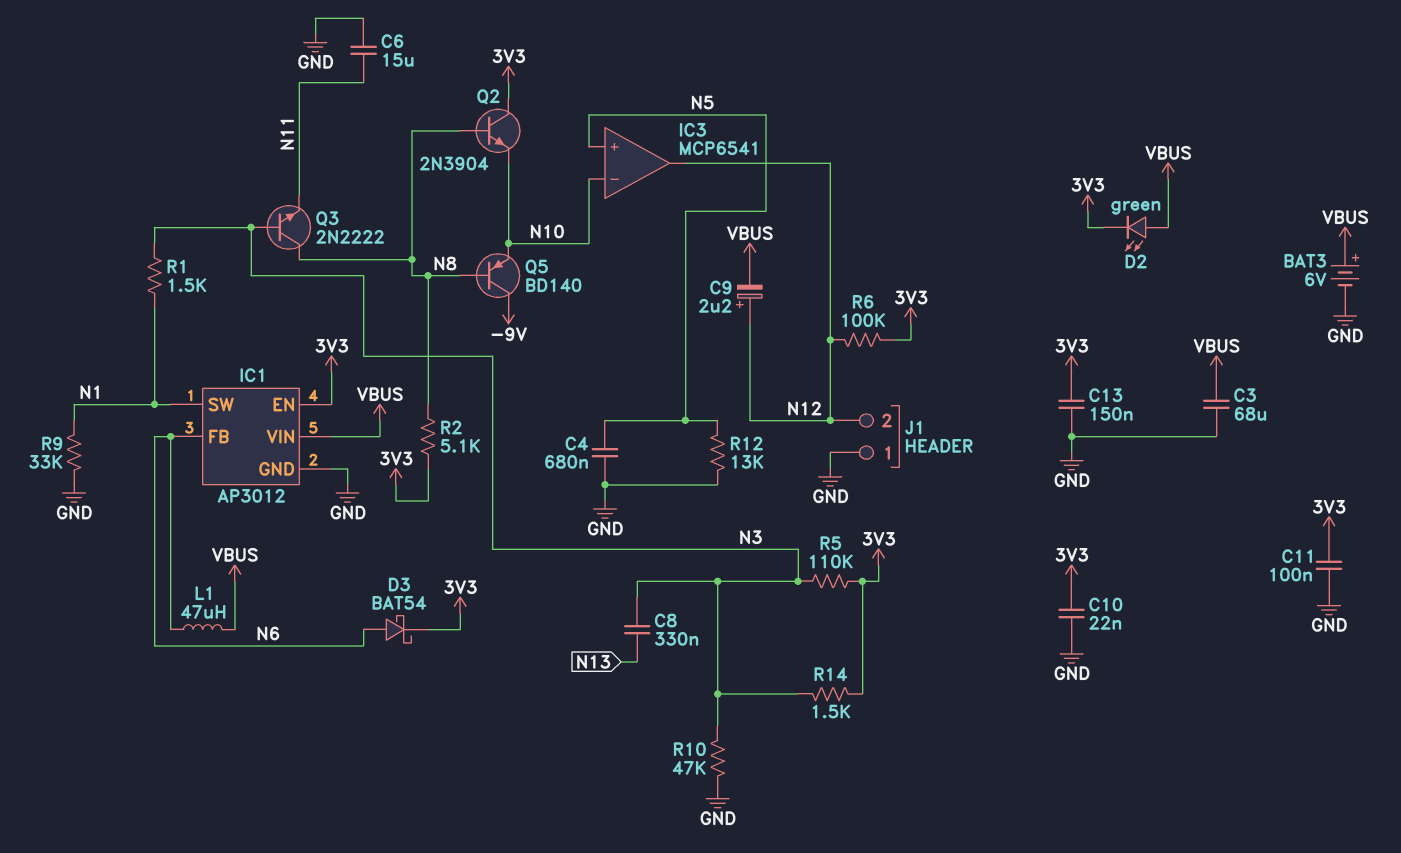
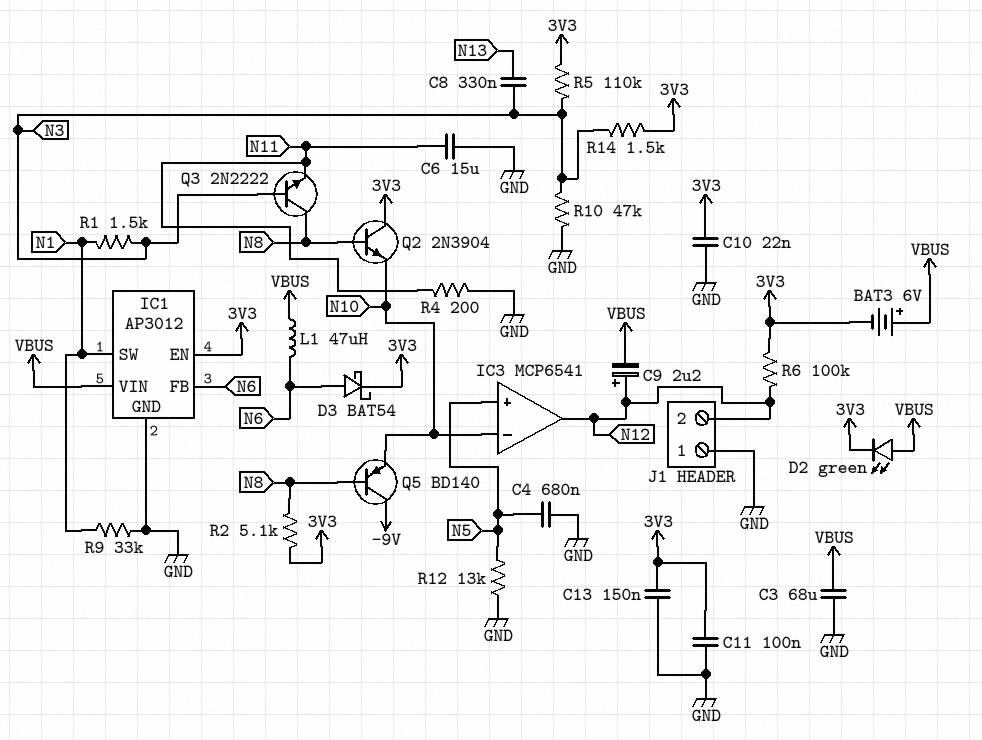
BAT3: 6V (plus VBUS, minus GND) -> 6V (plus VBUS, minus 3V3)
R4: none -> 200 (GND, N11)

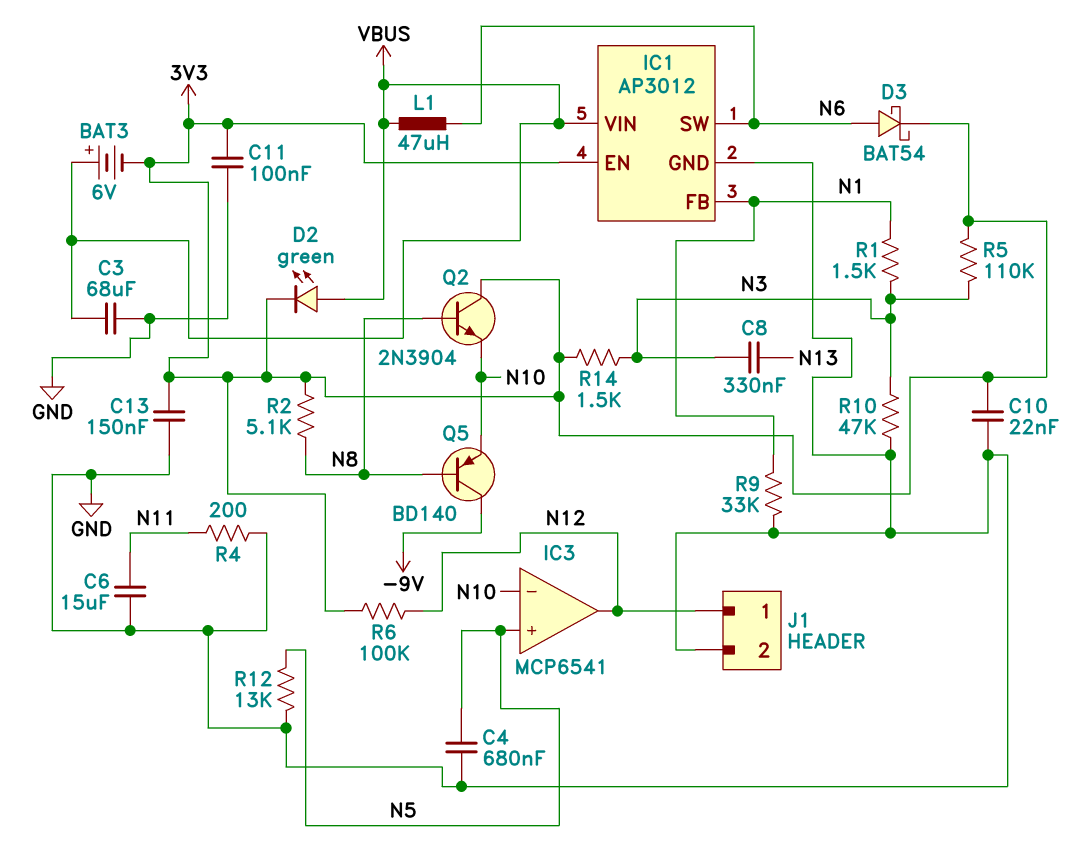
C9: 2.2uF (plus N12, minus VBUS) -> none
IC1 pin FB: N6 -> N1
IC1 pin SW: N1 -> N6
J1 pin 1: GND -> N12
J1 pin 2: N12 -> GND
Q3: NPN 2N2222 (B N3, C N8, E N11) -> none

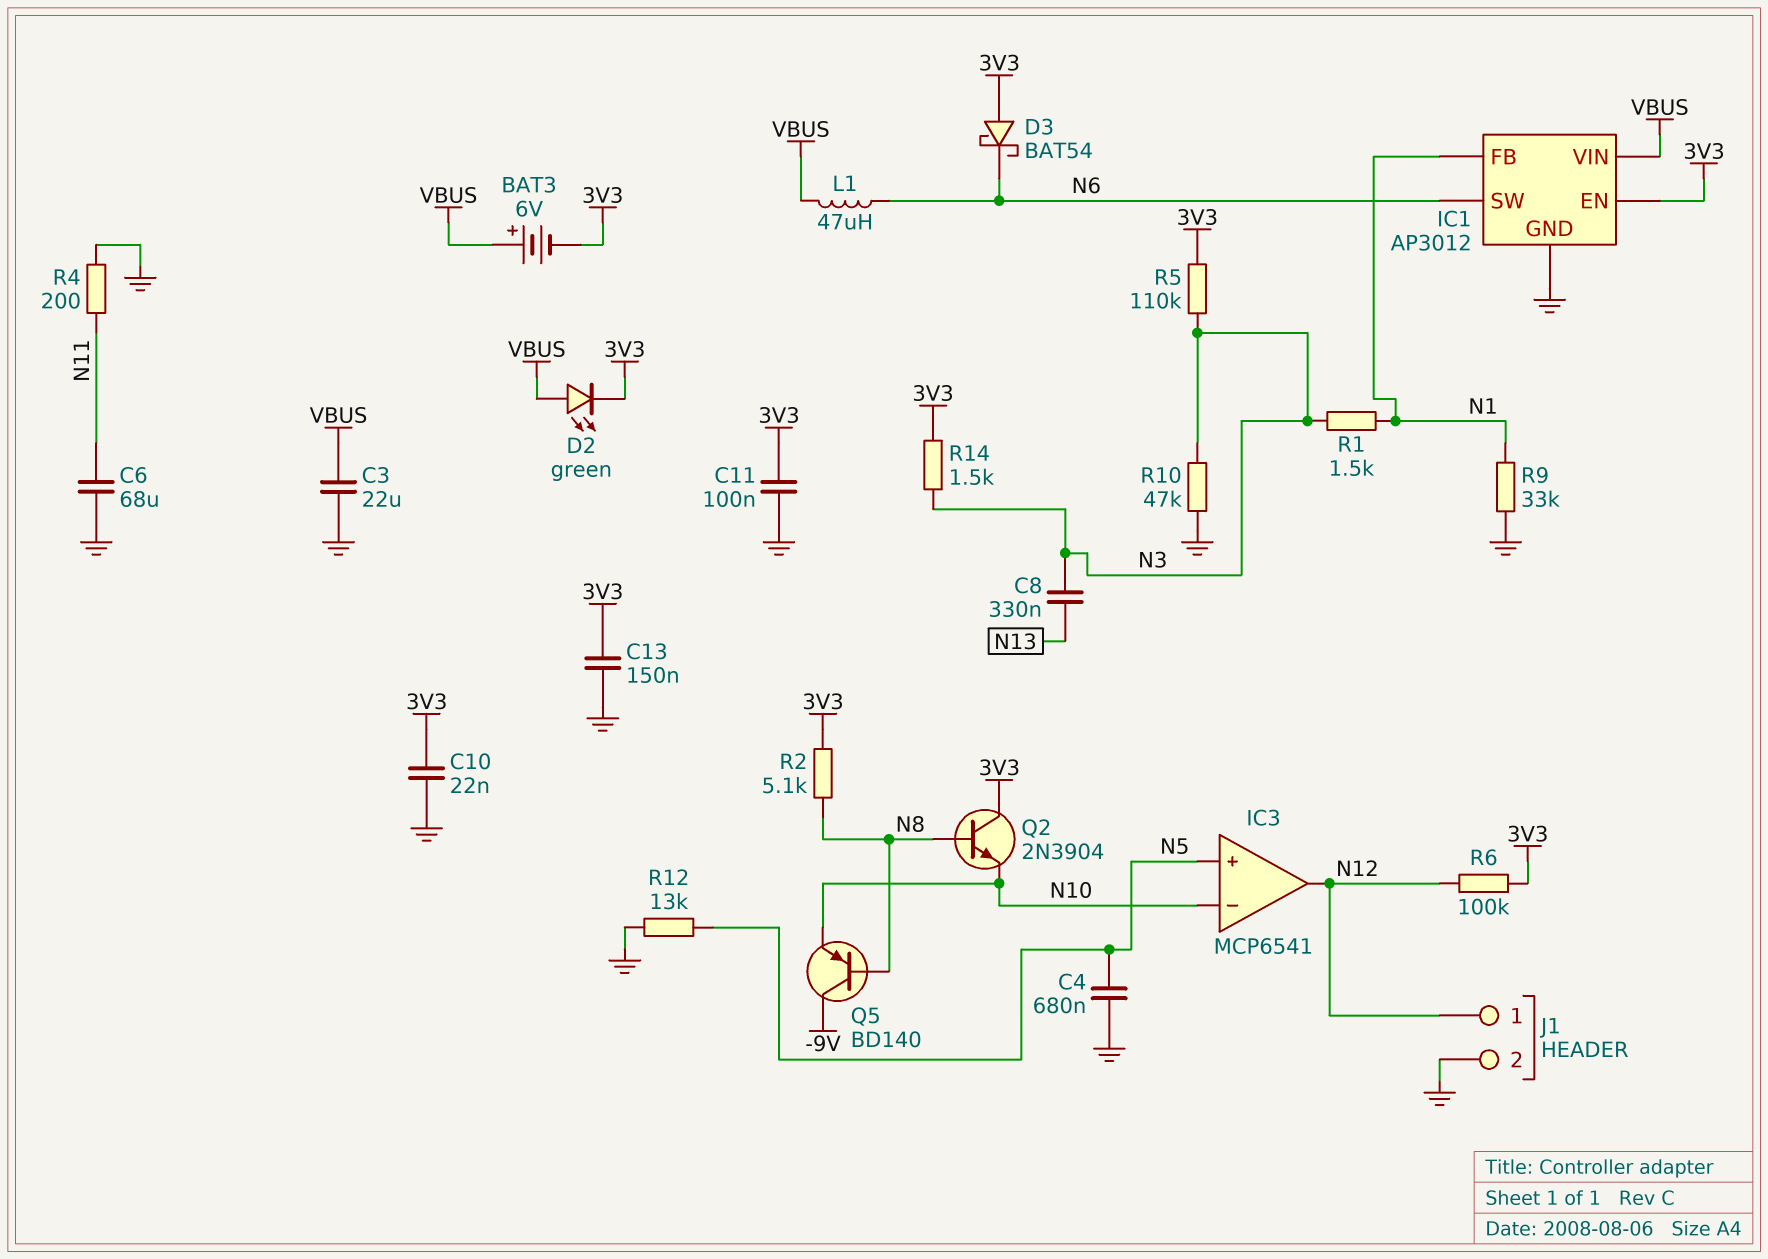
C3: 68uF (GND, VBUS) -> 22uF (GND, VBUS)
C6: 15uF (GND, N11) -> 68uF (GND, N11)
D3: schottky BAT54 (A N6, K 3V3) -> schottky BAT54 (A 3V3, K N6)

